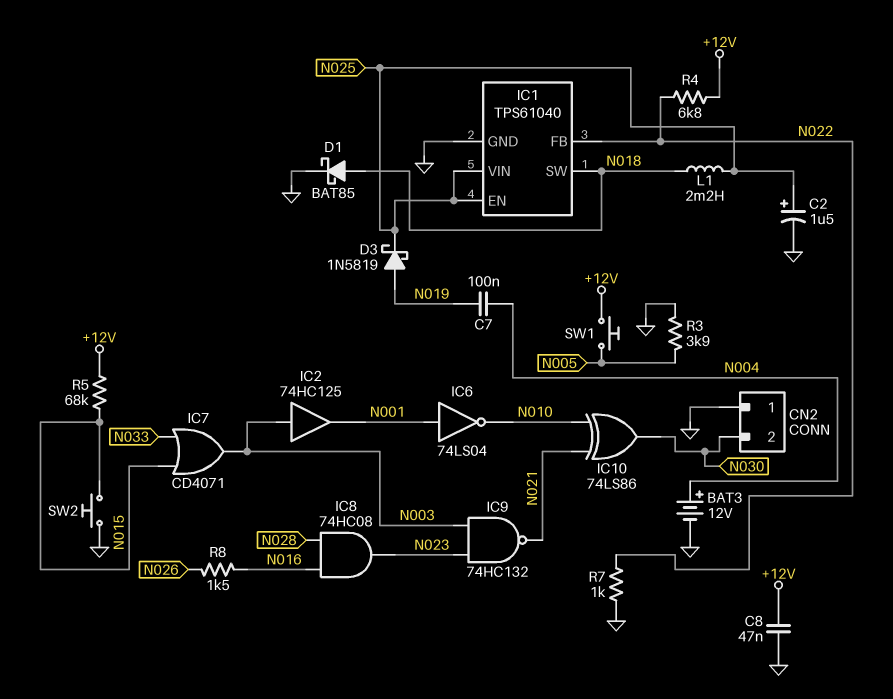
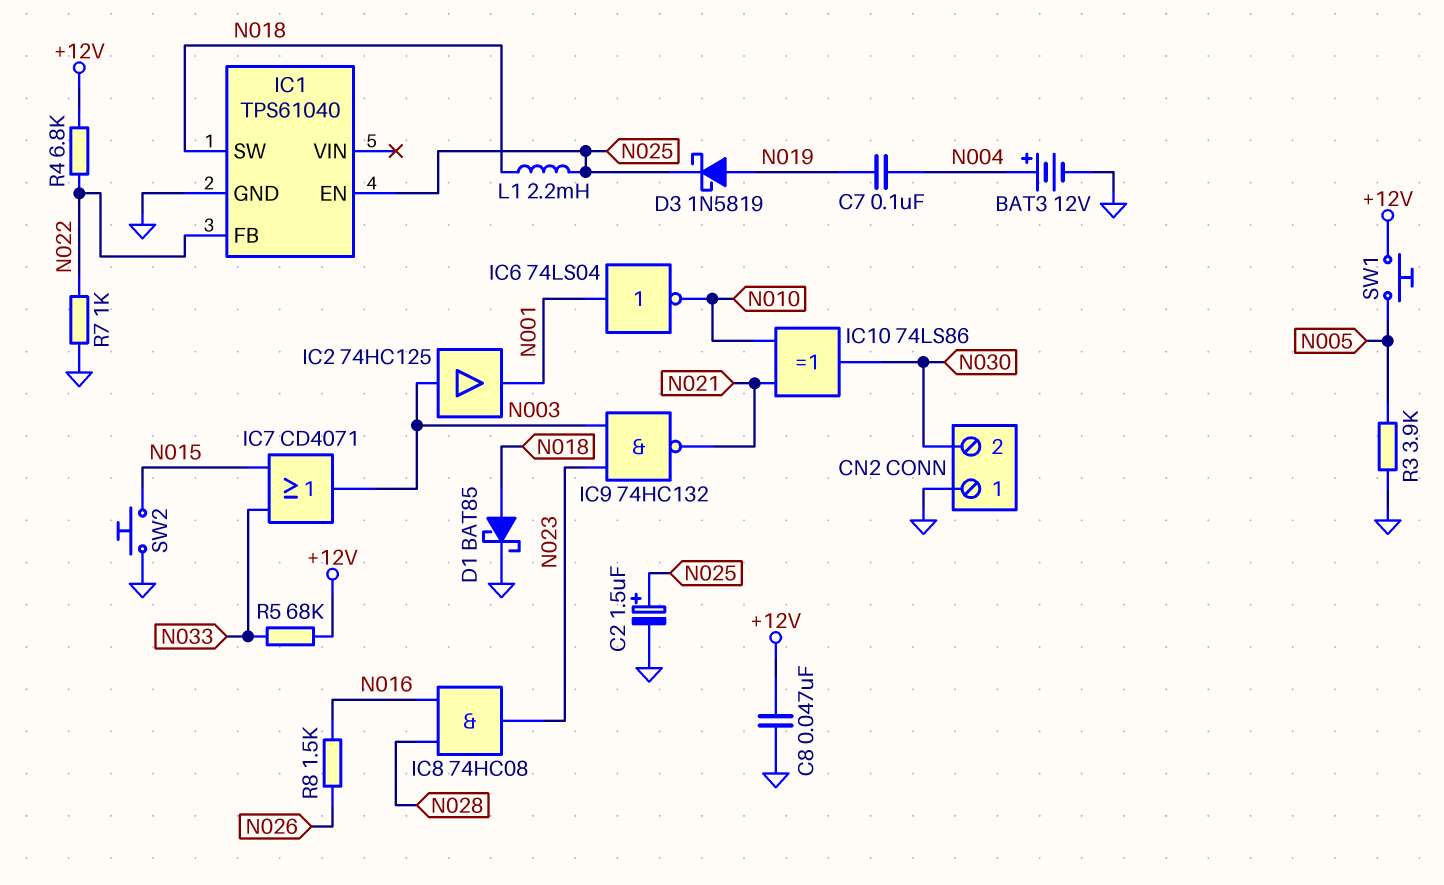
IC1 pin VIN: N025 -> none
R5: 68k (+12V, N015) -> 68k (+12V, N033)

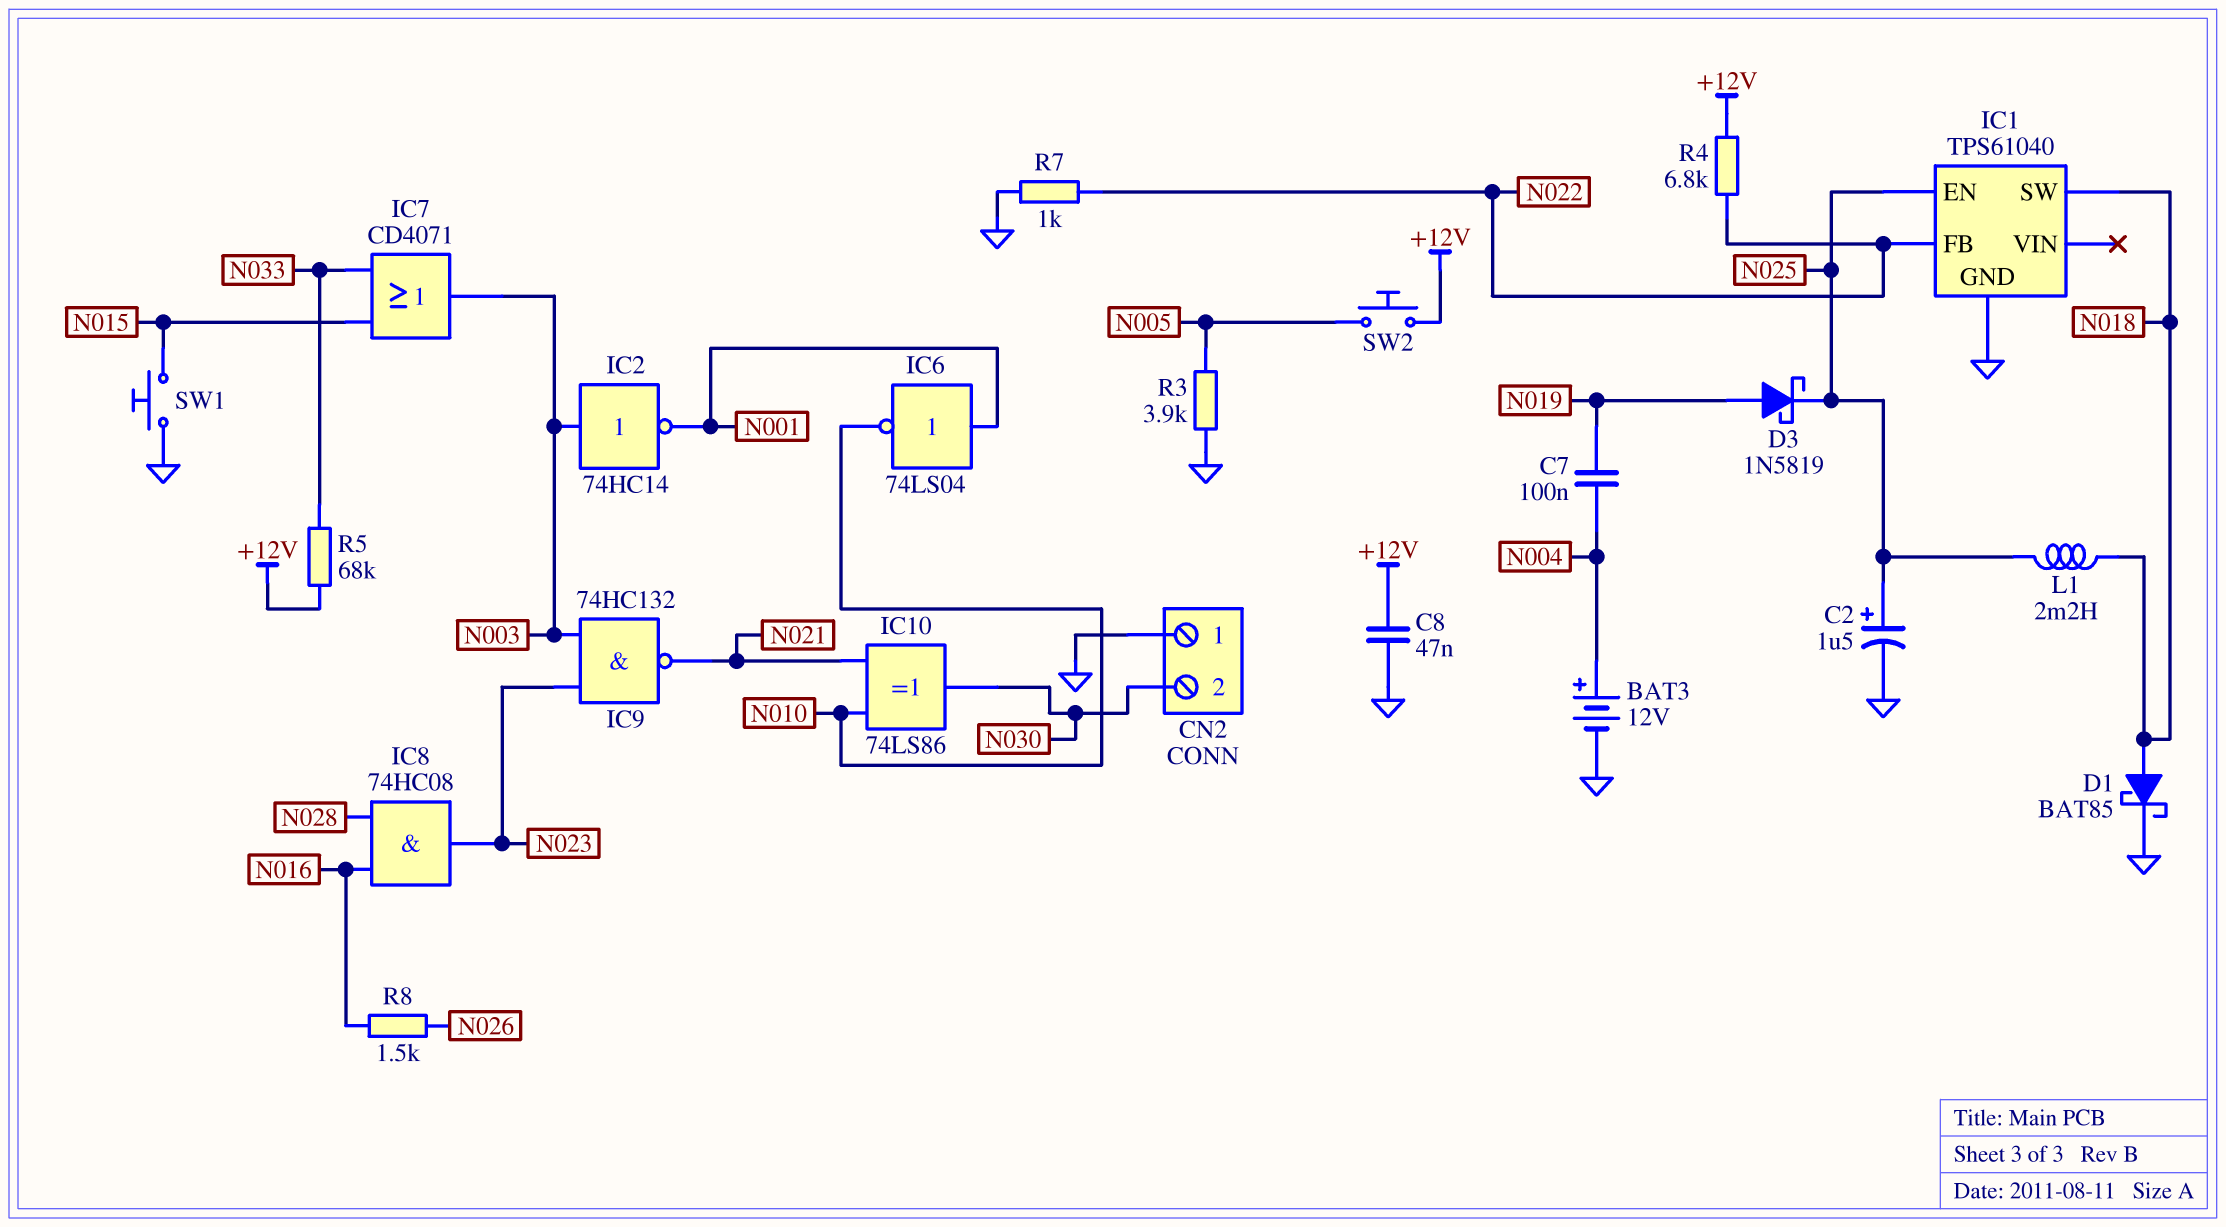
IC2: buffer 74HC125 (in N003, out N001) -> NOT 74HC14 (in N003, out N001)
SW1: button (+12V, N005) -> button (GND, N015)
SW2: button (GND, N015) -> button (+12V, N005)

